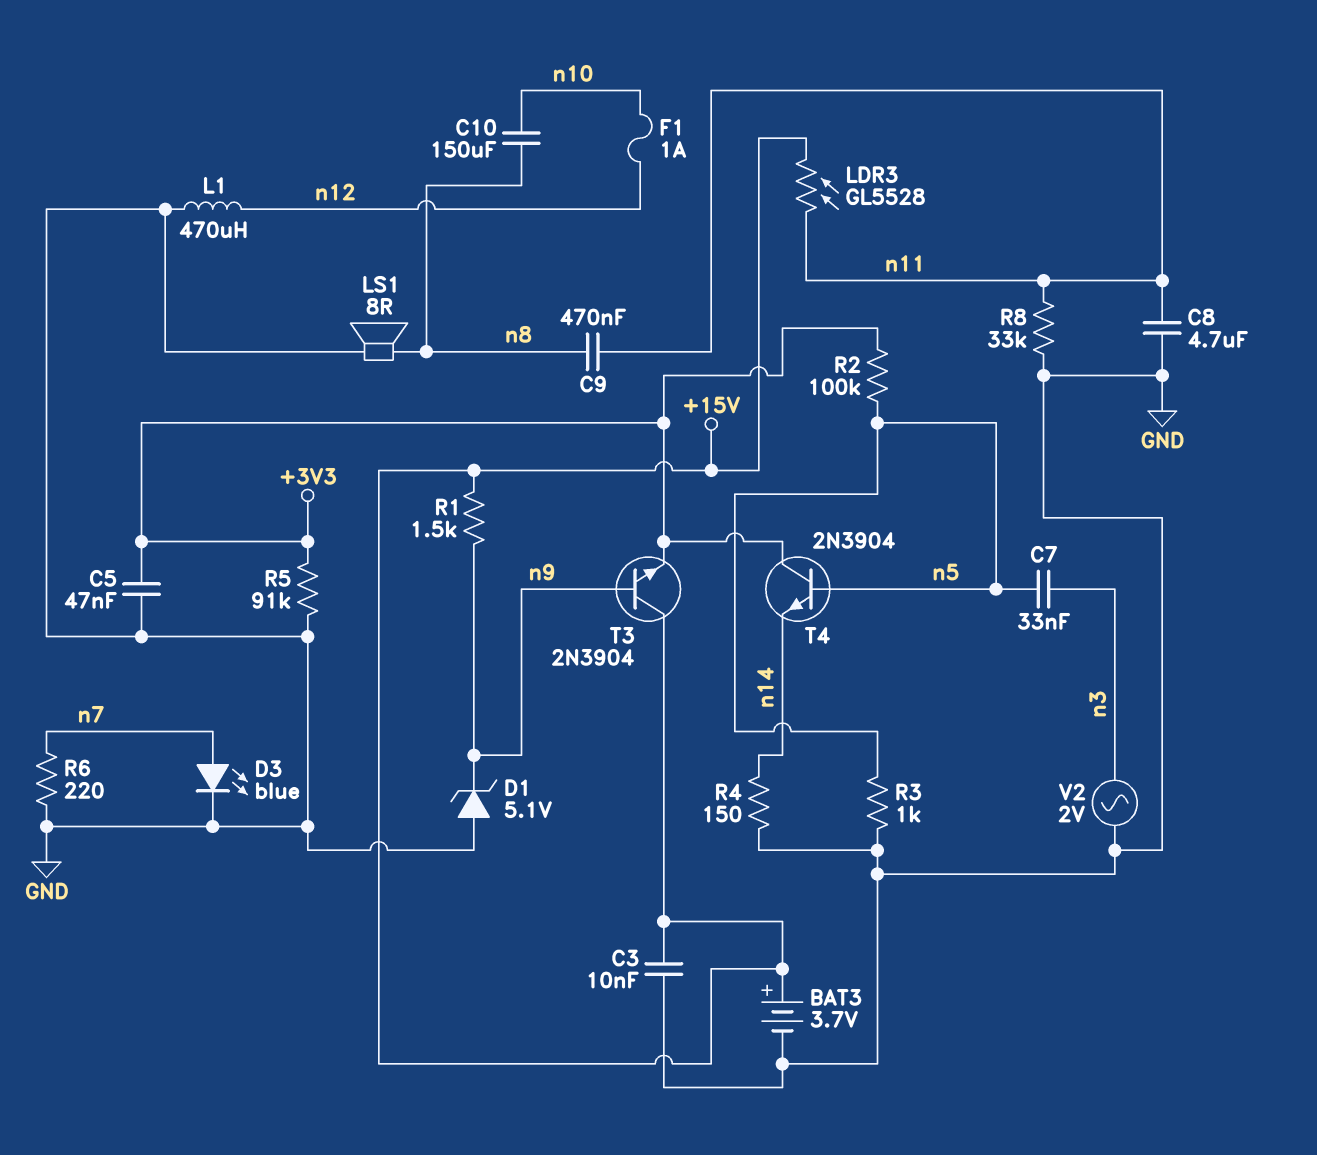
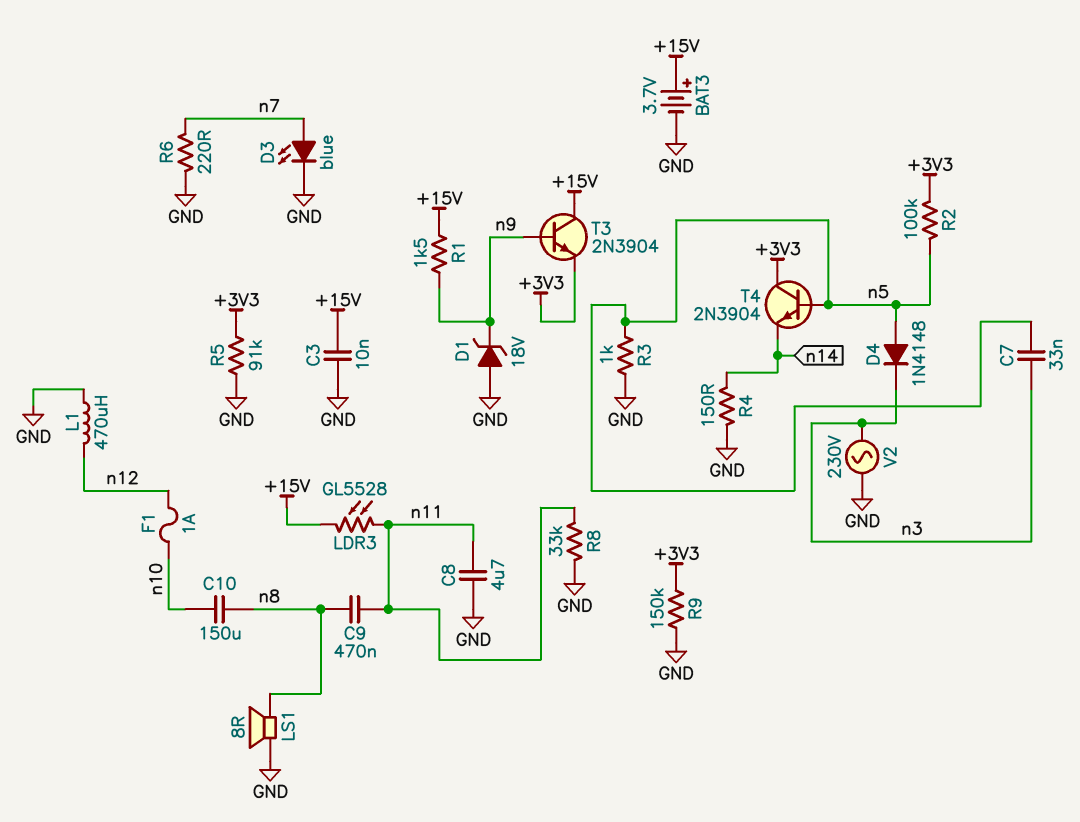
C5: 47nF (+3V3, GND) -> none
D1: zener 5.1V (A GND, K n9) -> zener 18V (A GND, K n9)
D4: none -> diode 1N4148 (A n5, K n3)
R9: none -> 150k (+3V3, GND)
V2: AC 2V (GND, n3) -> AC 230V (GND, n3)

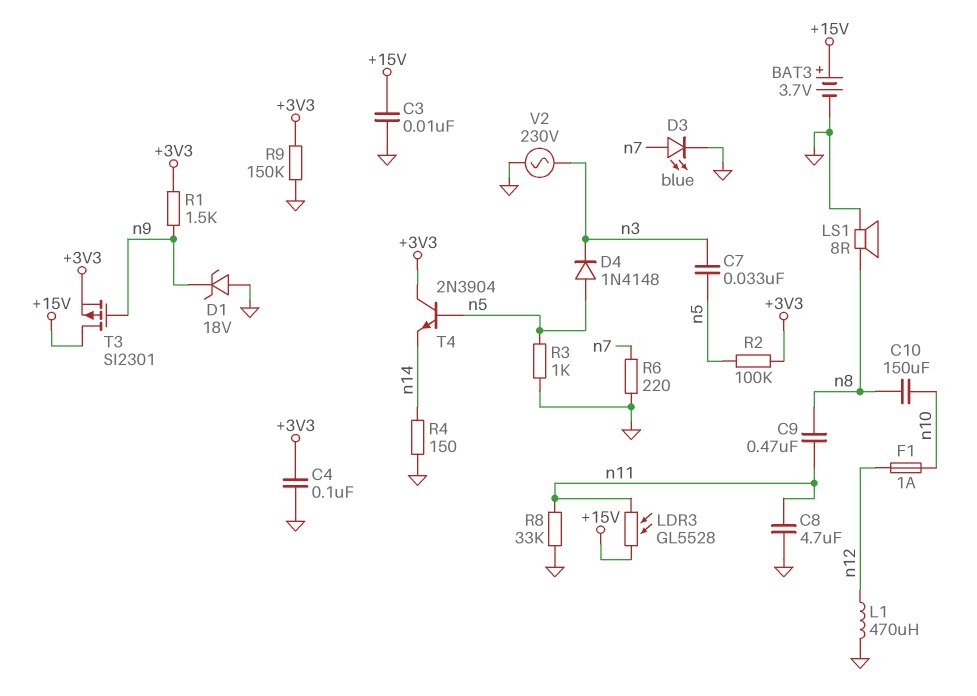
C4: none -> 100nF (+3V3, GND)
R1: 1.5k (+15V, n9) -> 1.5k (+3V3, n9)
R5: 91k (+3V3, GND) -> none
T3: NPN 2N3904 (B n9, C +15V, E +3V3) -> PMOS SI2301 (G n9, D +15V, S +3V3)

